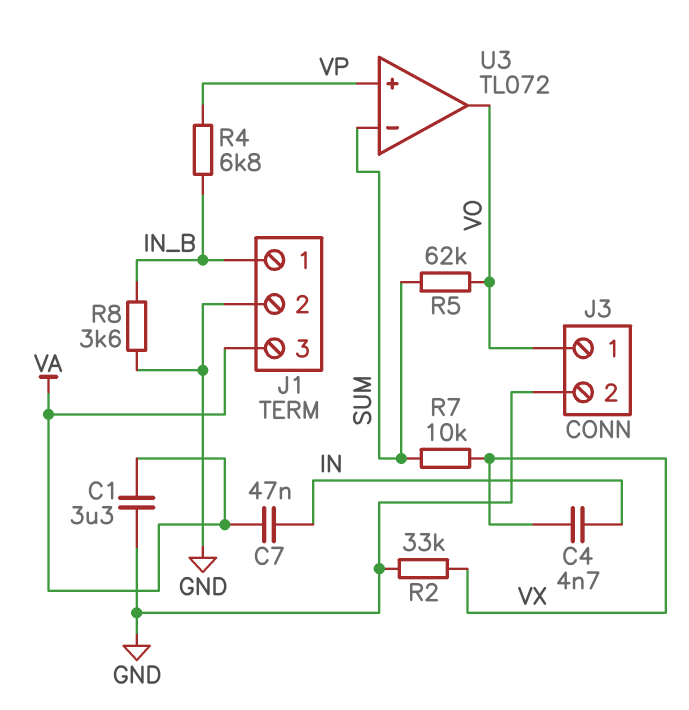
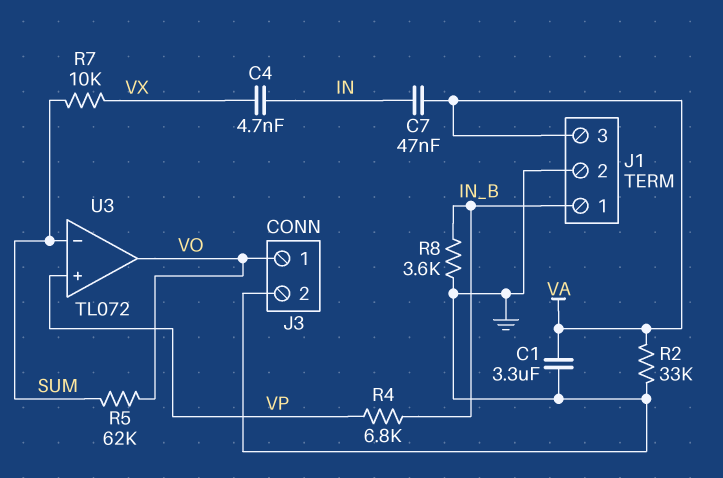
R2: 33k (GND, VX) -> 33k (GND, VA)

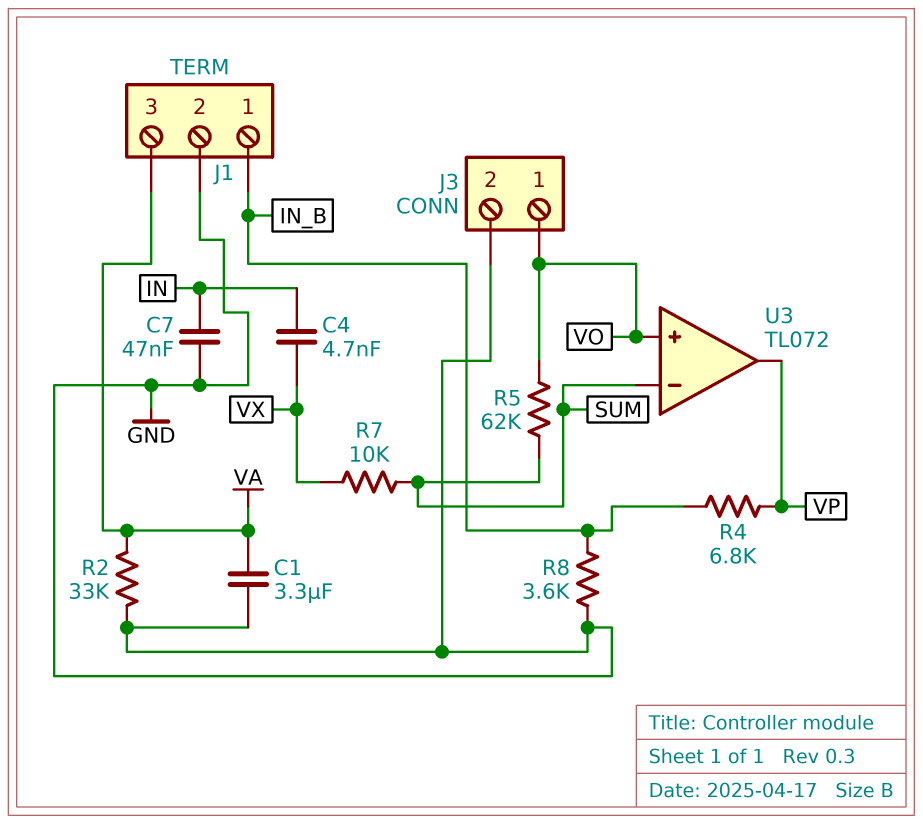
C7: 47nF (IN, VA) -> 47nF (GND, IN)
U3 pin in+: VP -> VO
U3 pin out: VO -> VP

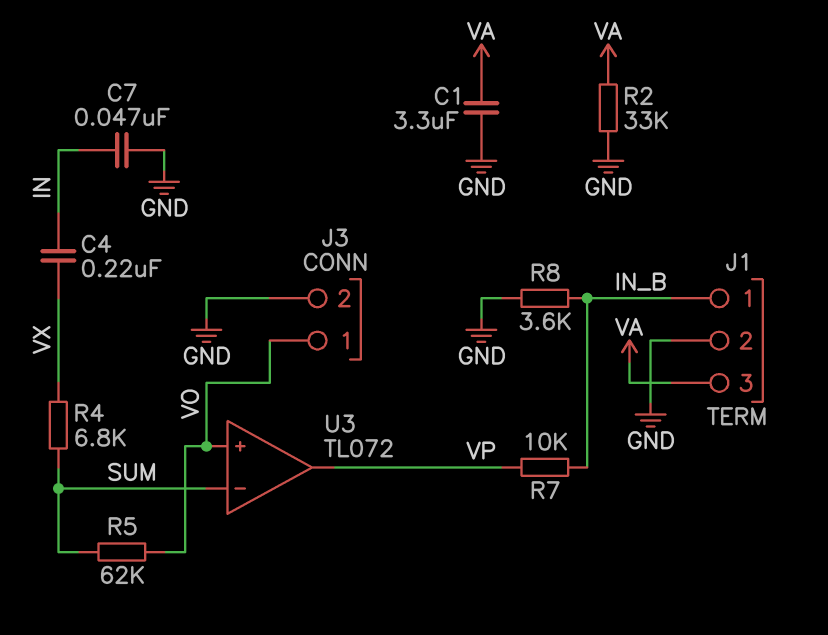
C4: 4.7nF (IN, VX) -> 220nF (IN, VX)
R4: 6.8k (IN_B, VP) -> 6.8k (SUM, VX)
R7: 10k (SUM, VX) -> 10k (IN_B, VP)

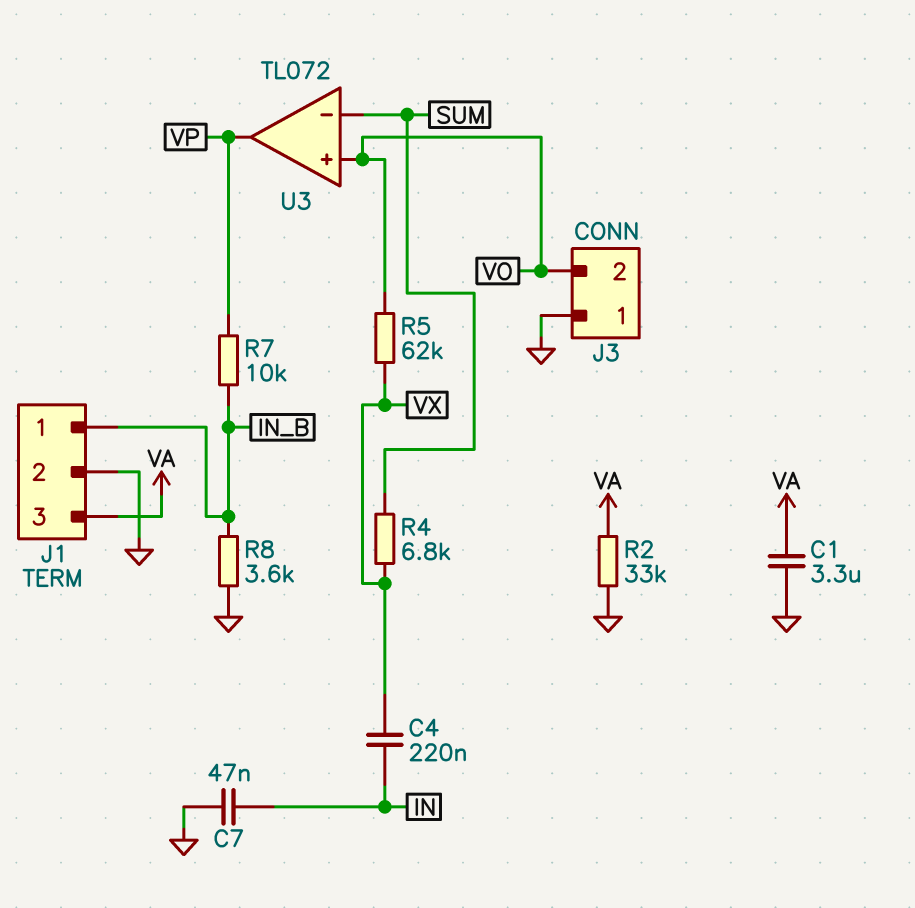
J3 pin 1: VO -> GND
J3 pin 2: GND -> VO
R5: 62k (SUM, VO) -> 62k (VO, VX)

